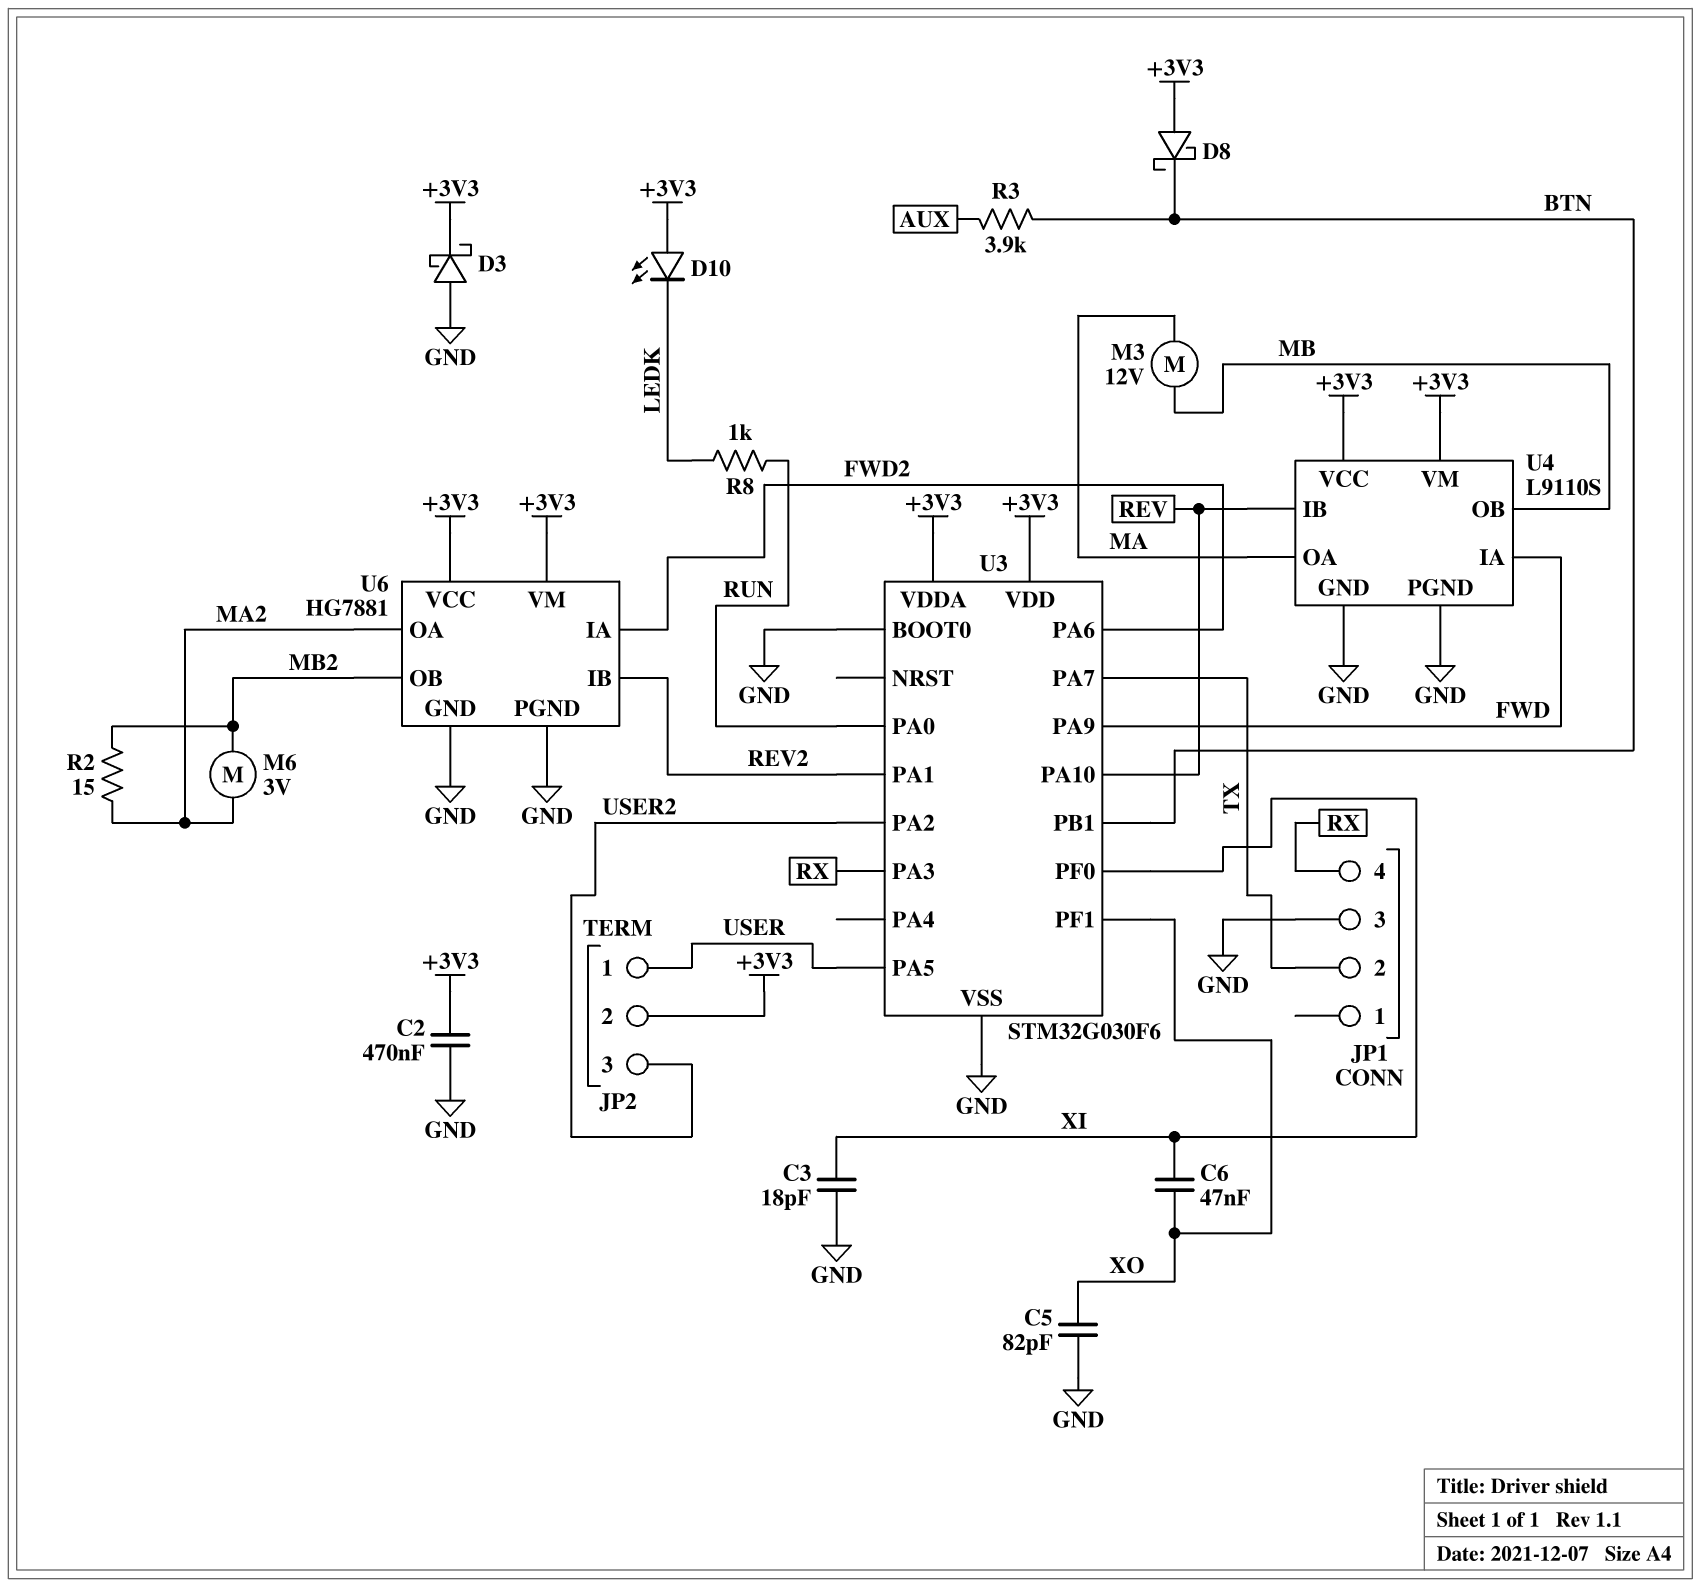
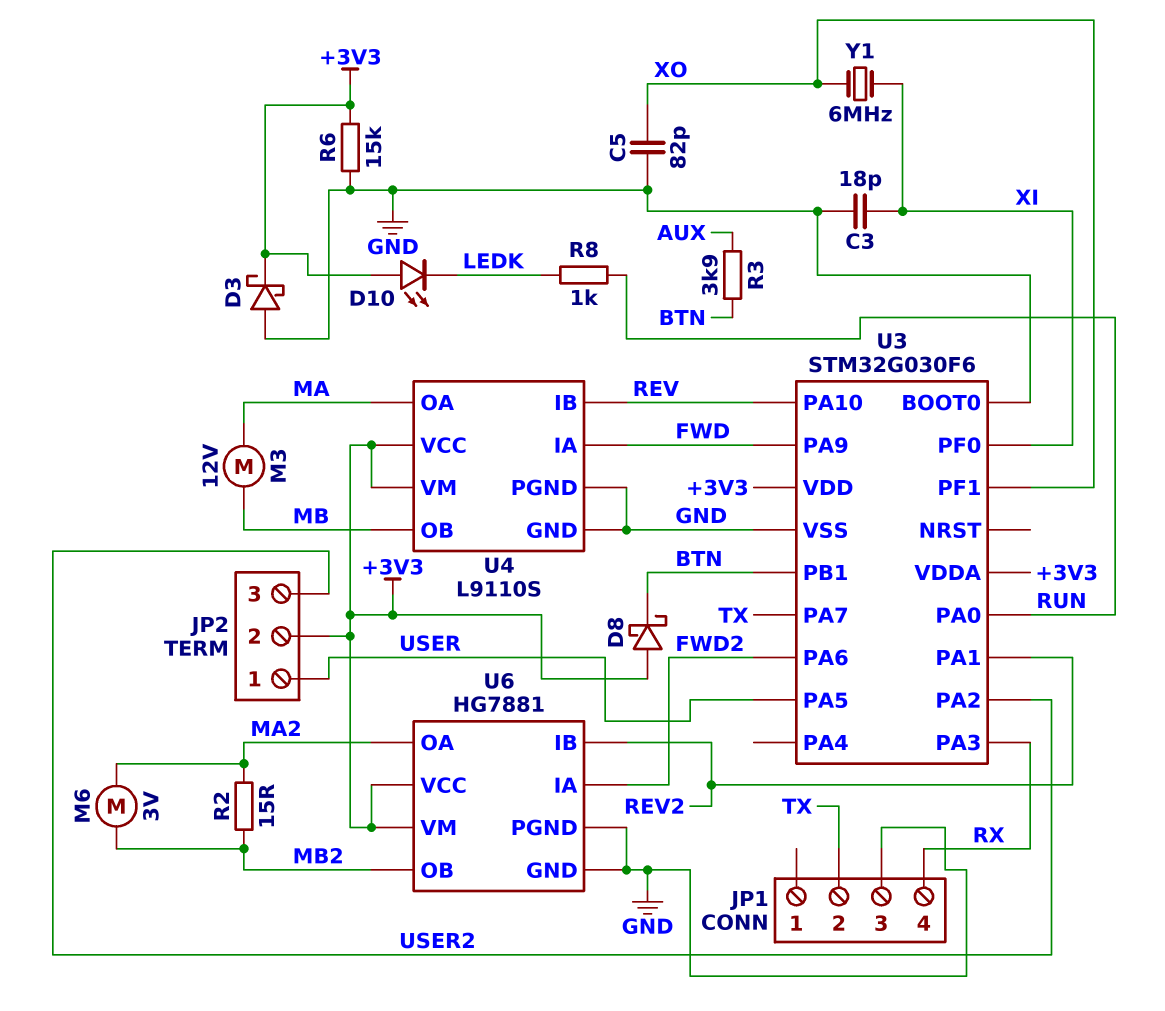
C2: 470nF (+3V3, GND) -> none
C6: 47nF (XI, XO) -> none
R6: none -> 15k (+3V3, GND)
Y1: none -> 6MHz (XI, XO)

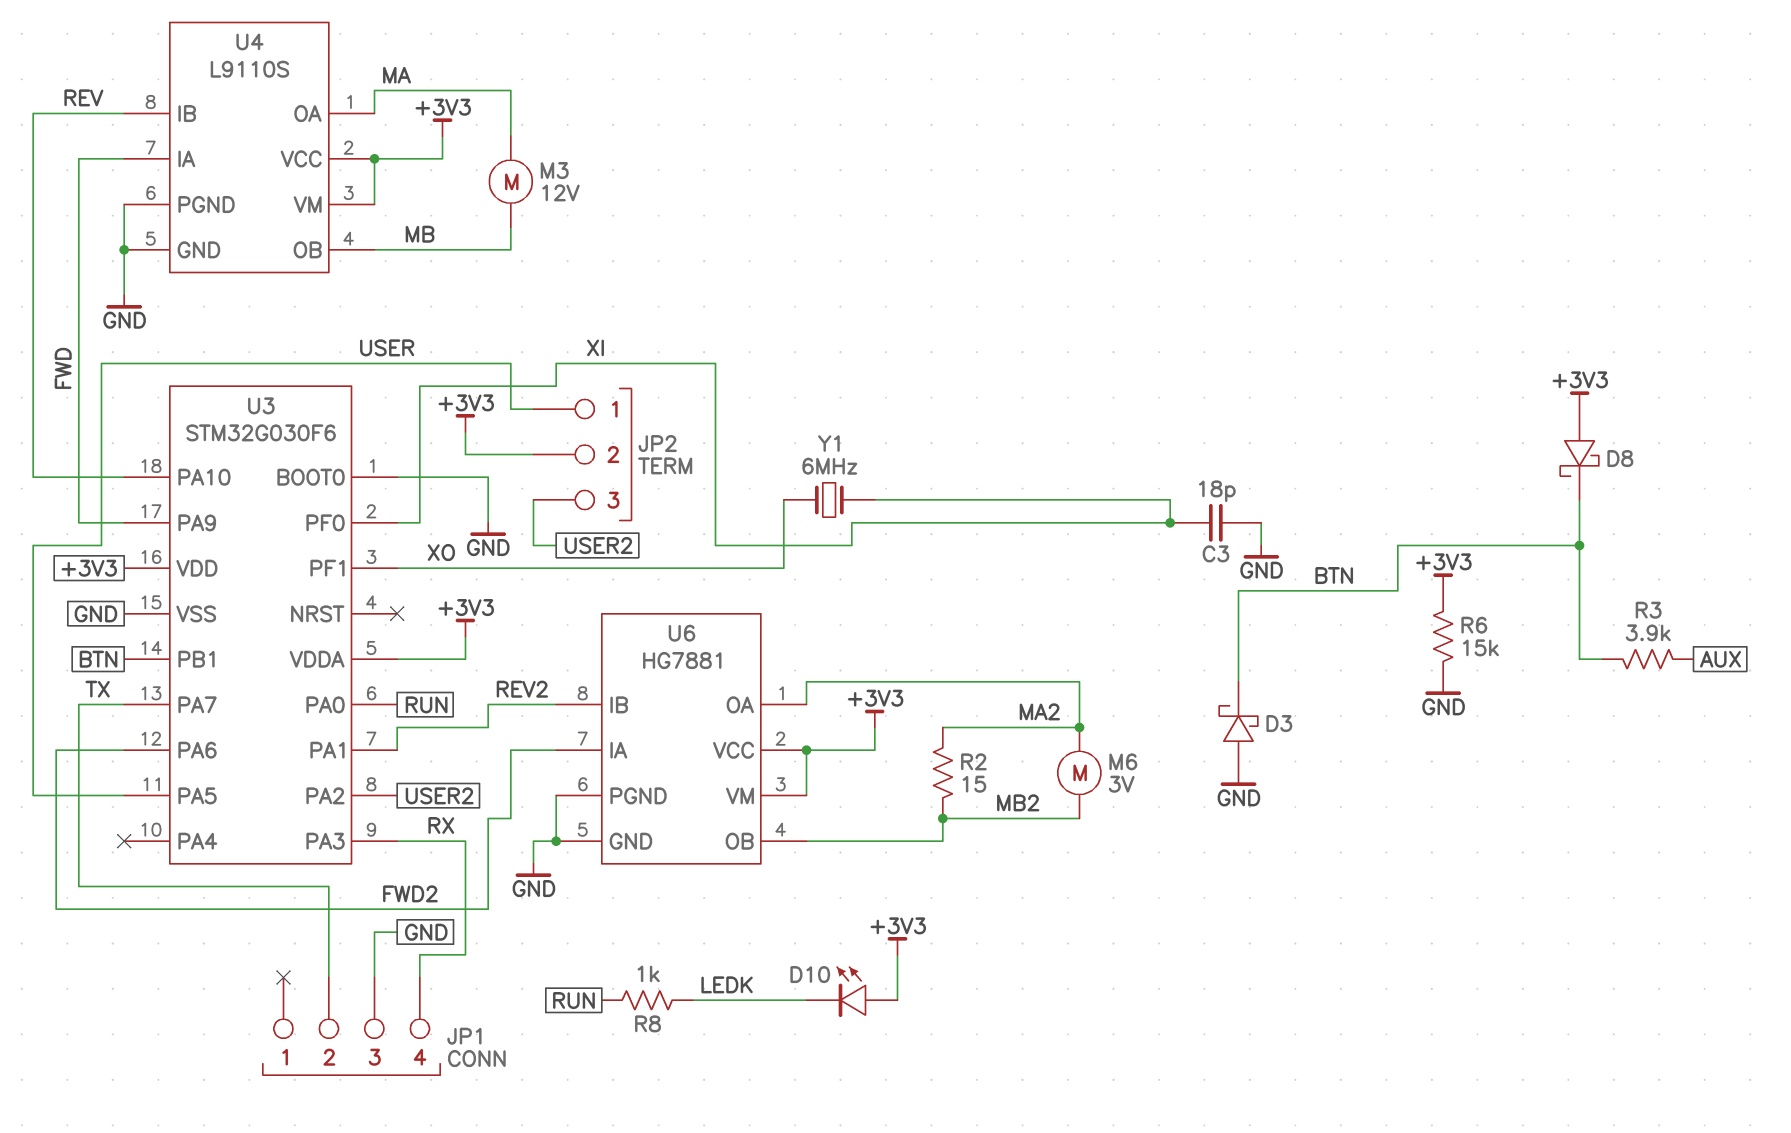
C5: 82pF (GND, XO) -> none
D3: schottky (A GND, K +3V3) -> schottky (A GND, K BTN)

